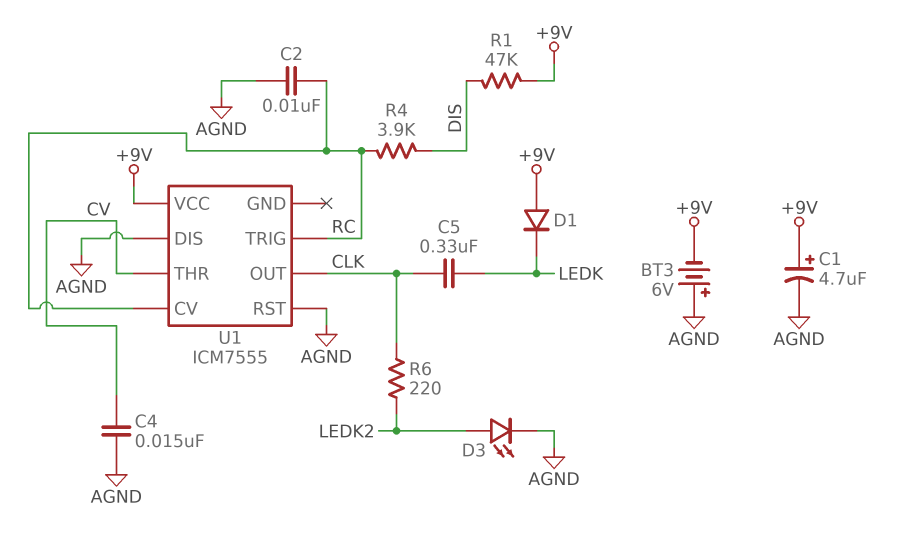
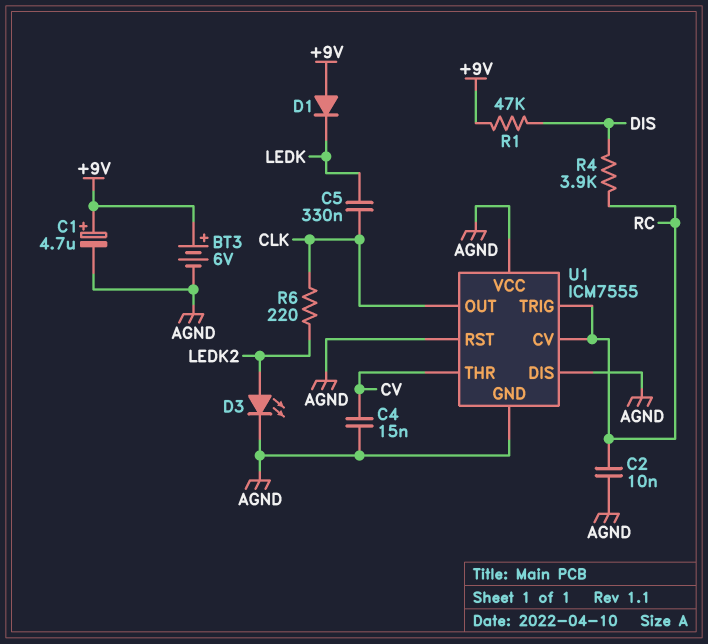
BT3: 6V (plus AGND, minus +9V) -> 6V (plus +9V, minus AGND)
U1 pin GND: none -> AGND
U1 pin VCC: +9V -> AGND

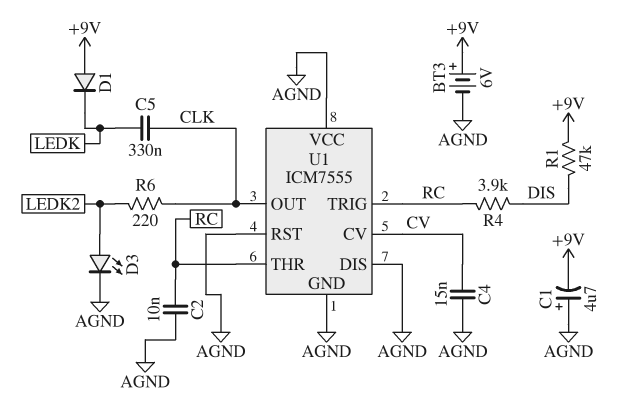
C1: 4.7uF (plus +9V, minus AGND) -> 4.7uF (plus AGND, minus +9V)
U1 pin CV: RC -> CV
U1 pin THR: CV -> RC

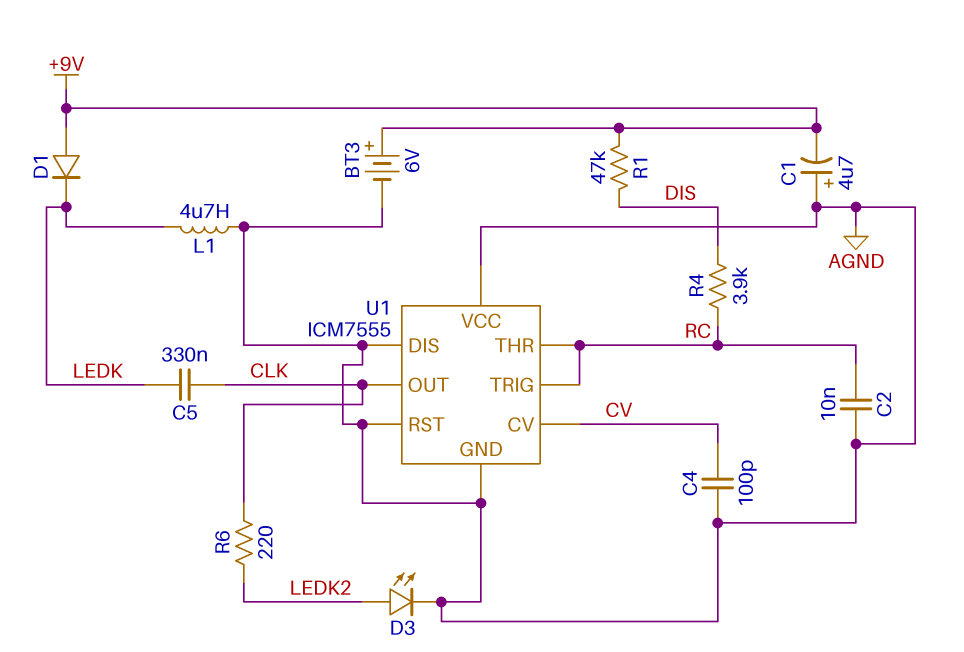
C4: 15nF (AGND, CV) -> 100pF (AGND, CV)
L1: none -> 4.7uH (AGND, LEDK)

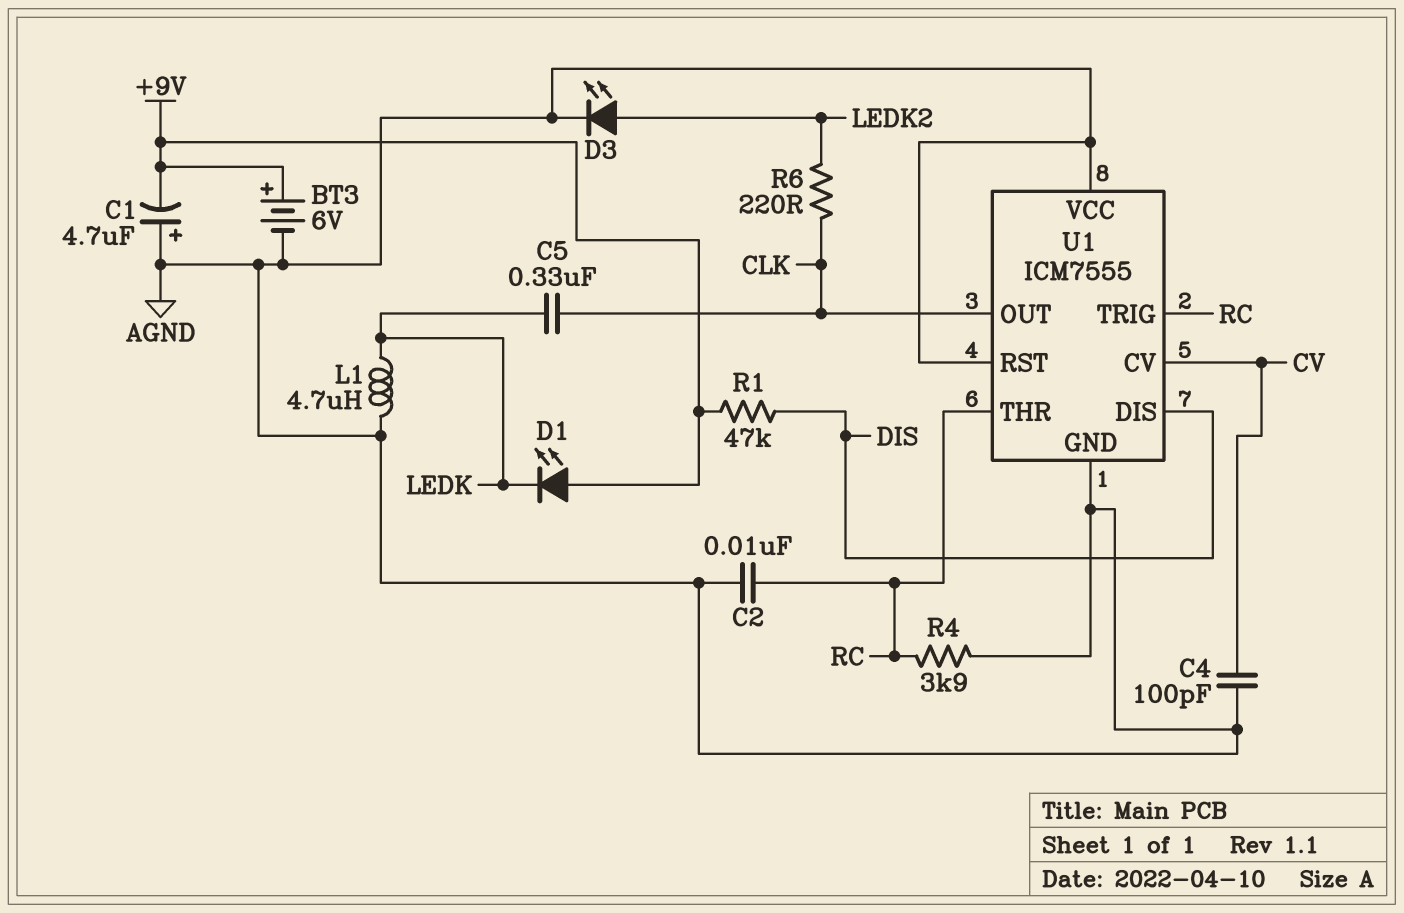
D1: diode (A +9V, K LEDK) -> LED (A +9V, K LEDK)
R4: 3.9k (DIS, RC) -> 3.9k (AGND, RC)
U1 pin DIS: AGND -> DIS

